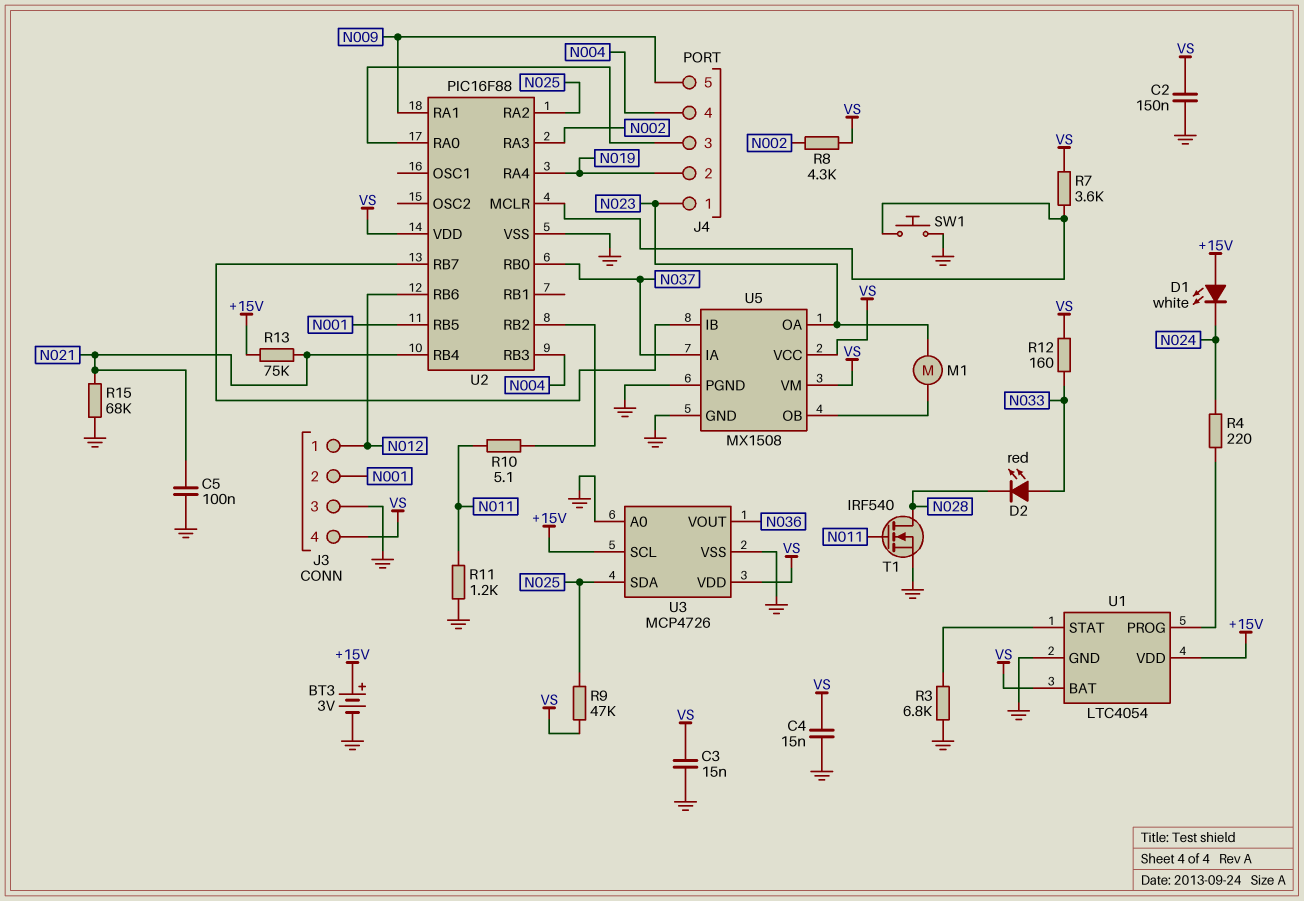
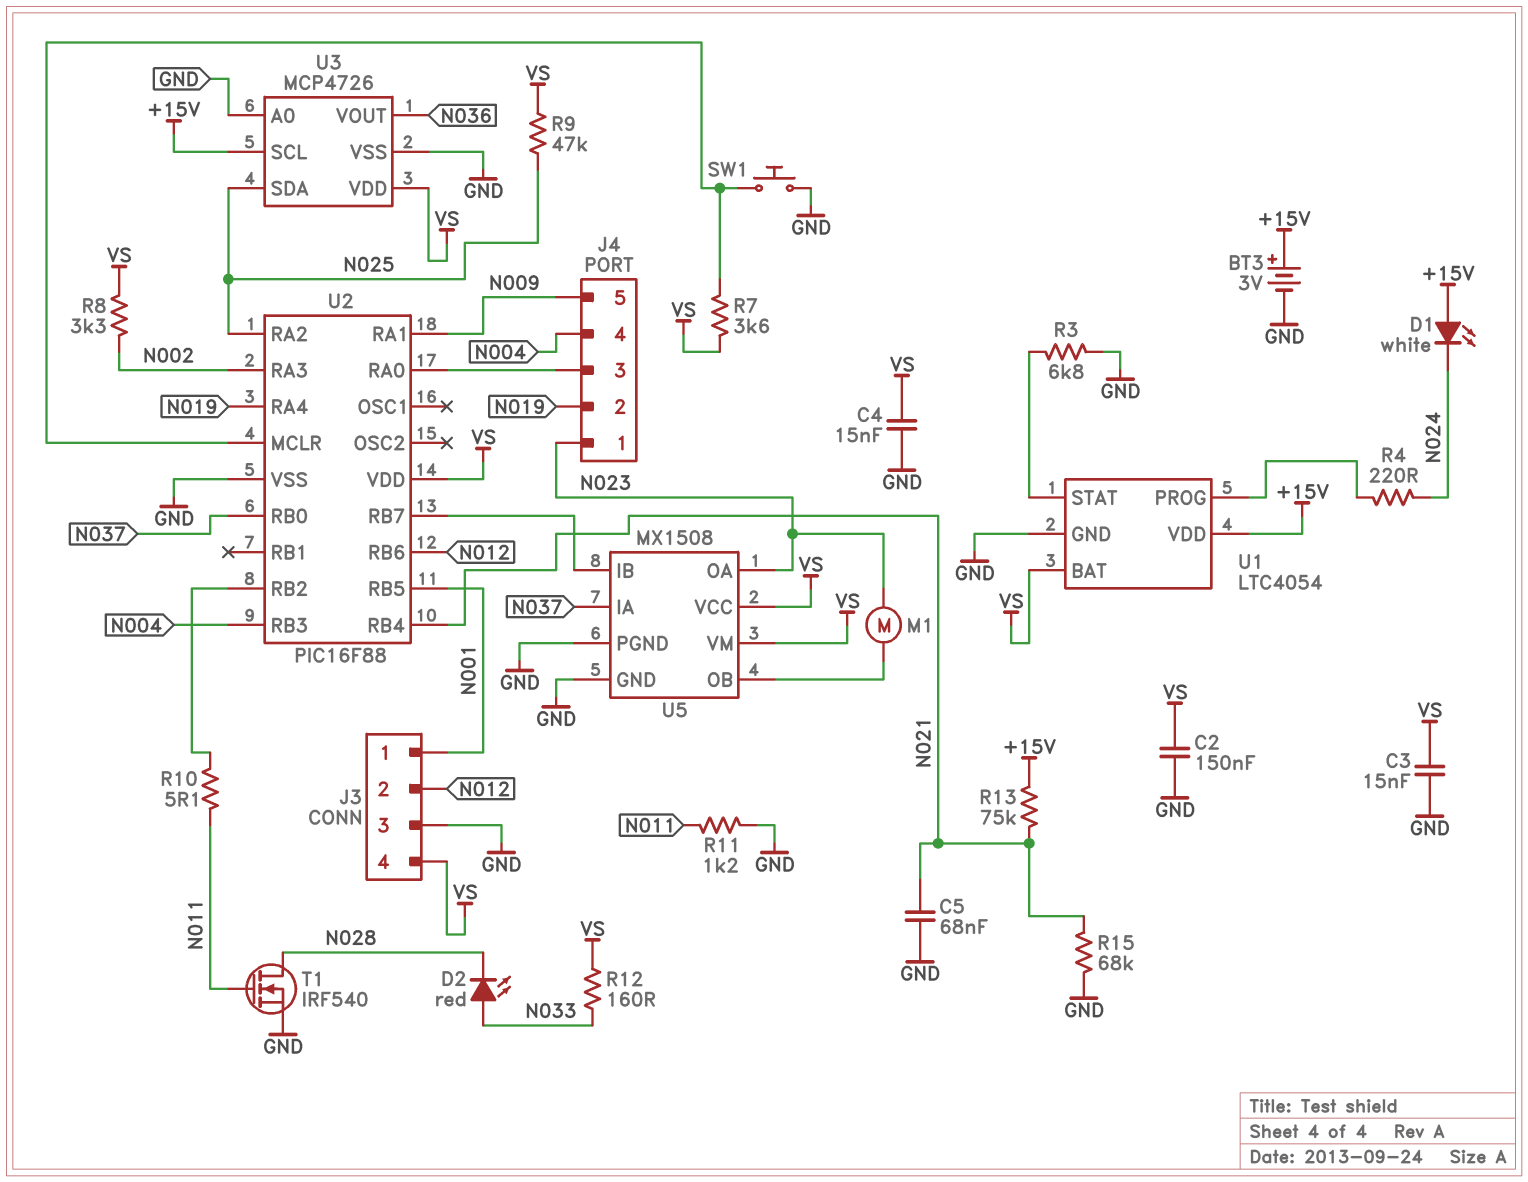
C5: 100nF (GND, N021) -> 68nF (GND, N021)
J3 pin 1: N012 -> N001
J3 pin 2: N001 -> N012
R8: 4.3k (N002, VS) -> 3.3k (N002, VS)

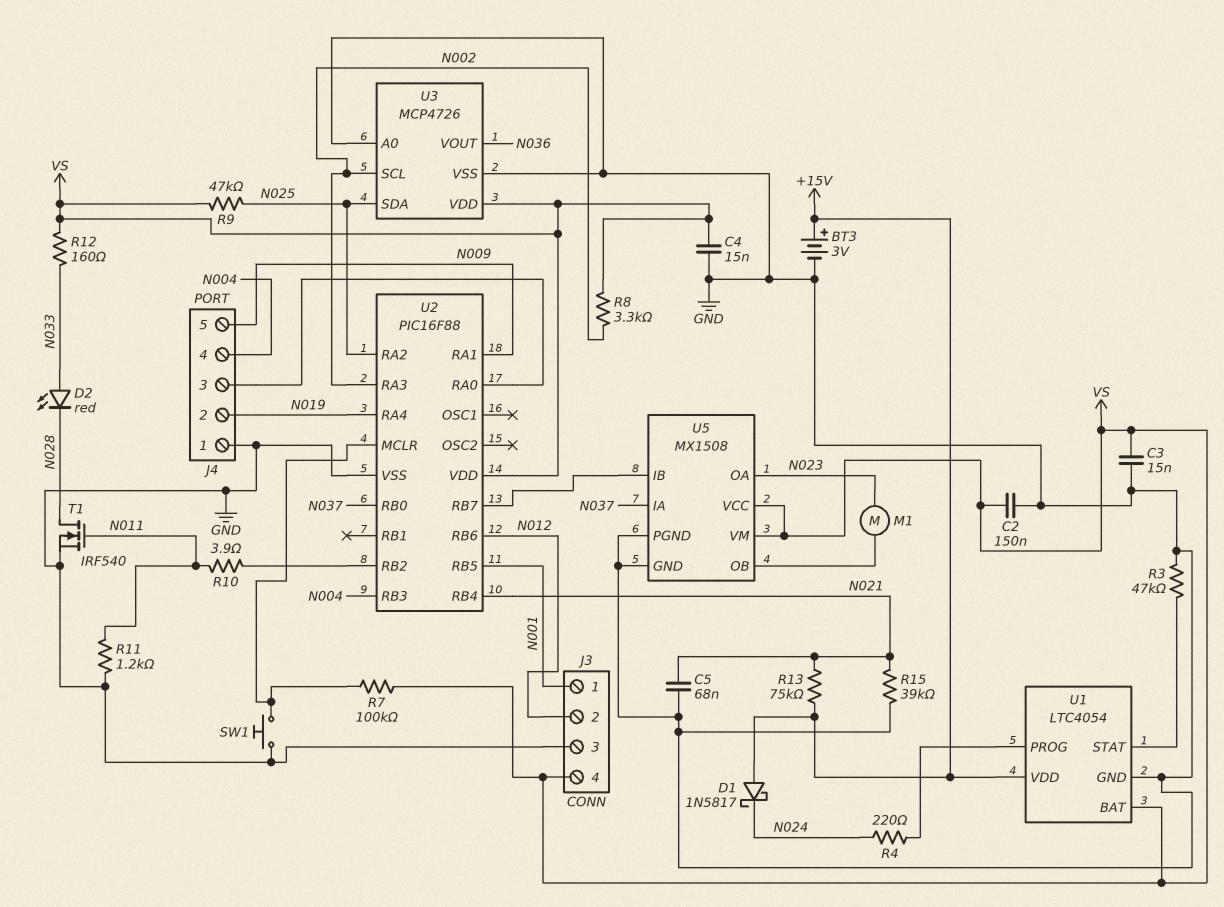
D1: LED white (A +15V, K N024) -> schottky 1N5817 (A +15V, K N024)
J4 pin 1: N023 -> GND
R3: 6.8k (GND, U1/STAT) -> 47k (GND, U1/STAT)
R7: 3.6k (U2/MCLR, VS) -> 100k (U2/MCLR, VS)
R10: 5.1 (N011, U2/RB2) -> 3.9 (N011, U2/RB2)
R15: 68k (GND, N021) -> 39k (GND, N021)
U3 pin SCL: +15V -> N002

